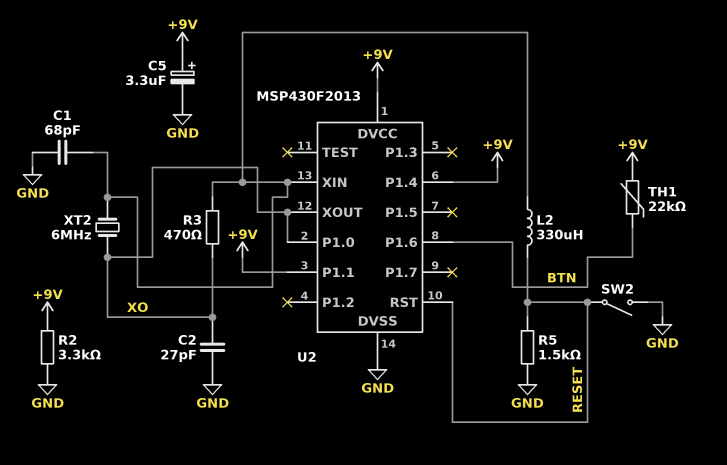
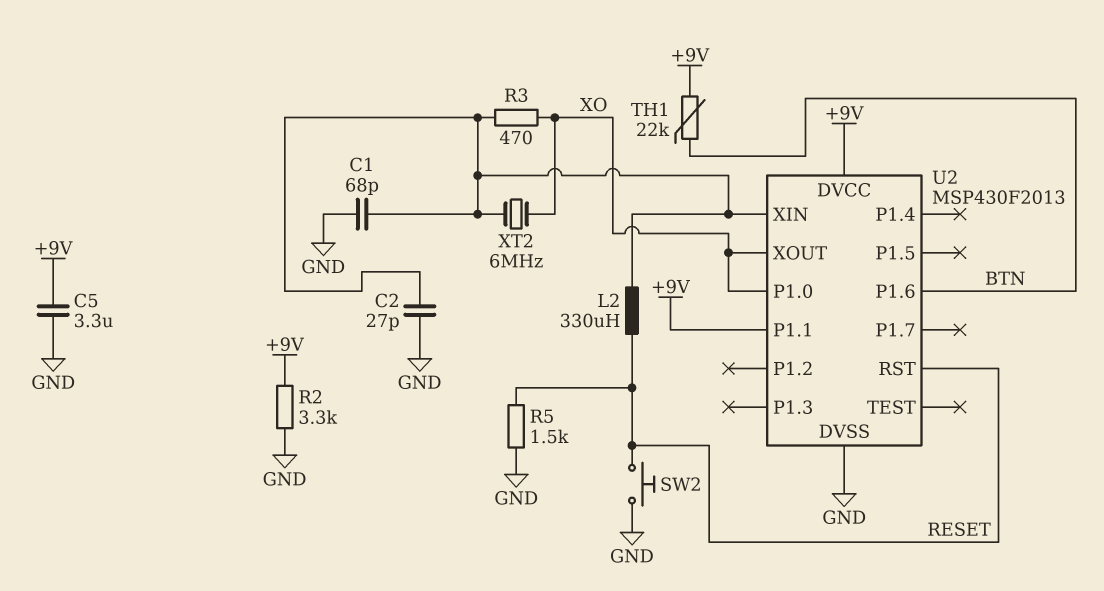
C2: 27pF (GND, XO) -> 27pF (GND, U2/XIN)
C5: 3.3uF (plus +9V, minus GND) -> 3.3uF (+9V, GND)
SW2: switch (GND, RESET) -> button (GND, RESET)
U2 pin P1.4: +9V -> none

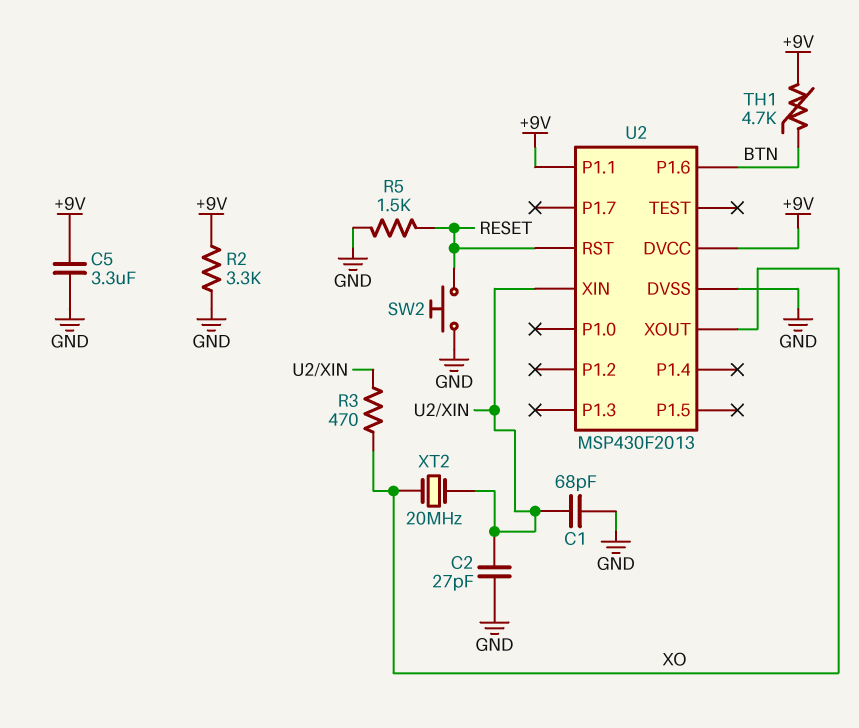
L2: 330uH (RESET, U2/XIN) -> none
TH1: 22k (+9V, BTN) -> 4.7k (+9V, BTN)
U2 pin P1.0: XO -> none
XT2: 6MHz (U2/XIN, XO) -> 20MHz (U2/XIN, XO)

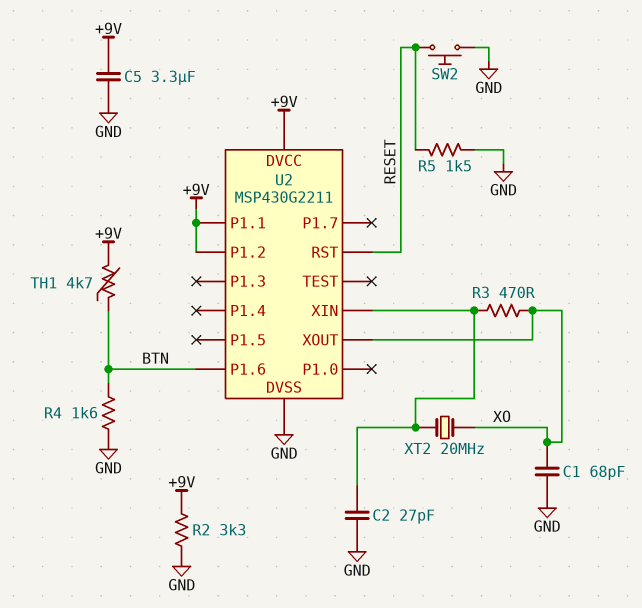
C1: 68pF (GND, U2/XIN) -> 68pF (GND, XO)
R4: none -> 1.6k (BTN, GND)
U2: MSP430F2013 -> MSP430G2211
U2 pin P1.2: none -> +9V

